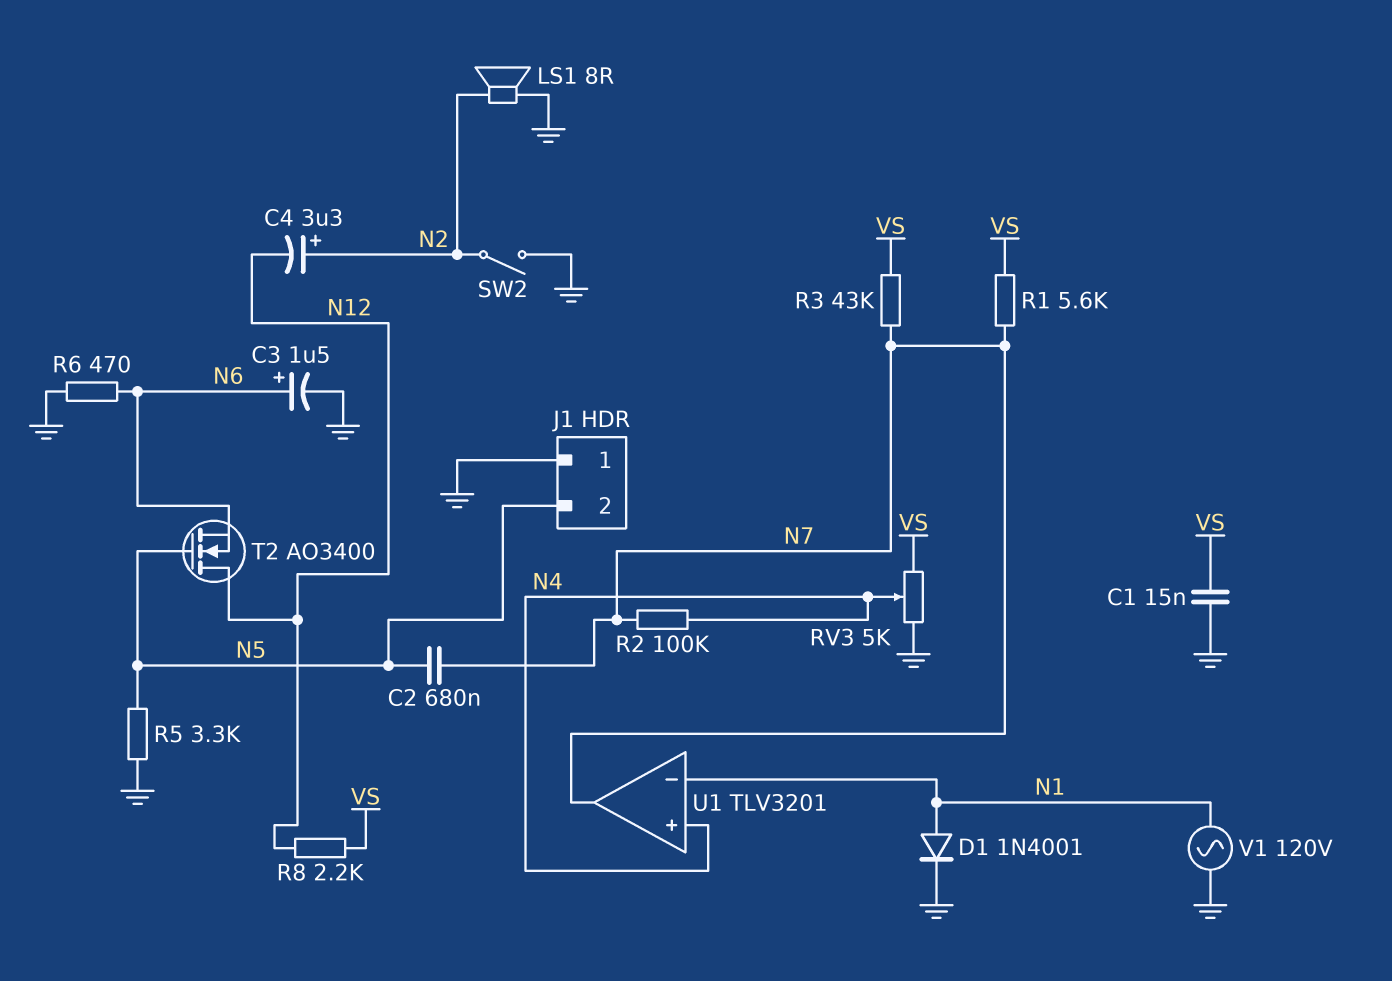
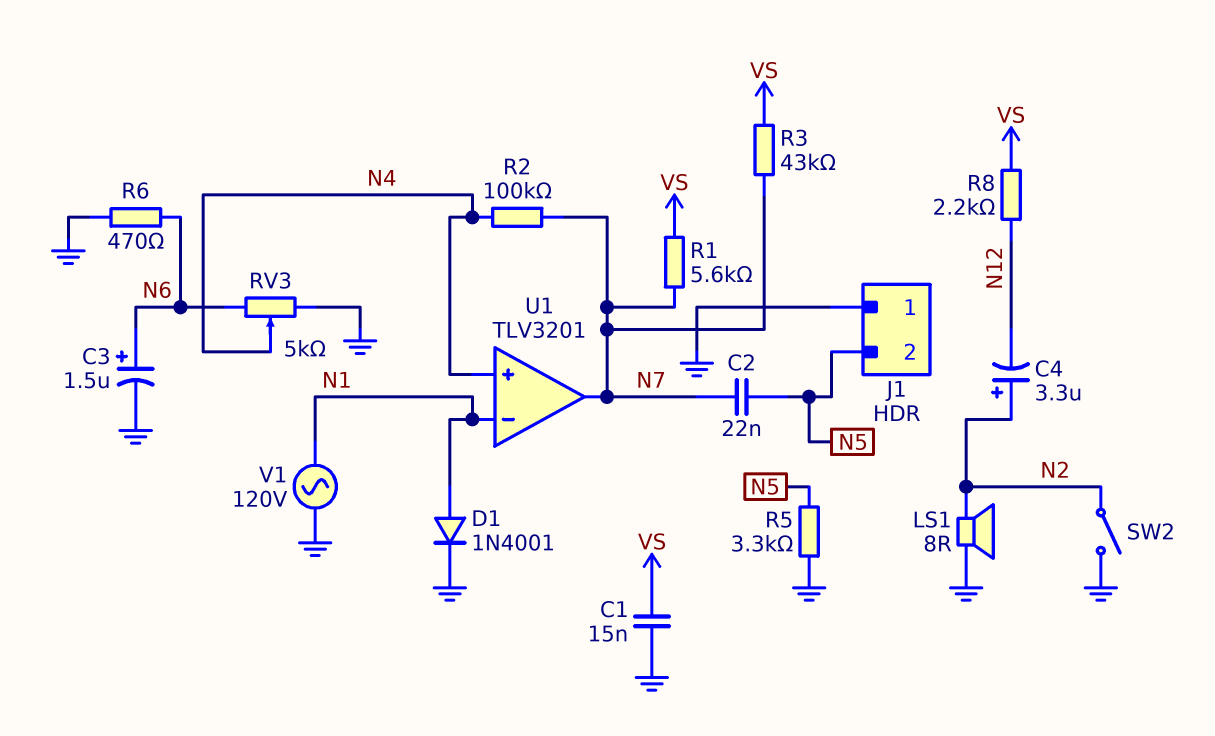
C2: 680nF (N5, N7) -> 22nF (N5, N7)
RV3: 5k (GND, VS, wiper N4) -> 5k (GND, N6, wiper N4)
T2: NMOS AO3400 (G N5, D N12, S N6) -> none

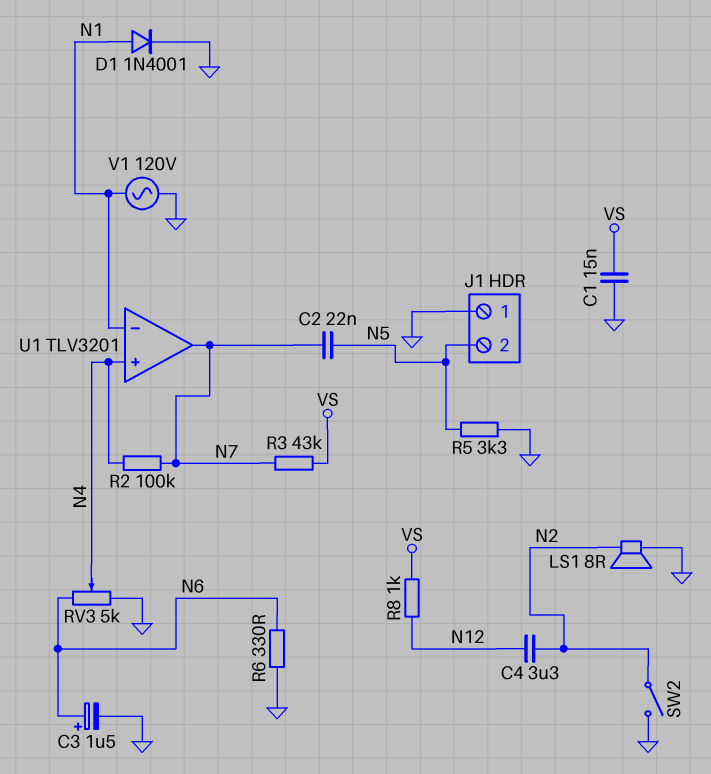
C4: 3.3uF (plus N2, minus N12) -> 3.3uF (N2, N12)
R1: 5.6k (N7, VS) -> none
R6: 470 (GND, N6) -> 330 (GND, N6)
R8: 2.2k (N12, VS) -> 1k (N12, VS)

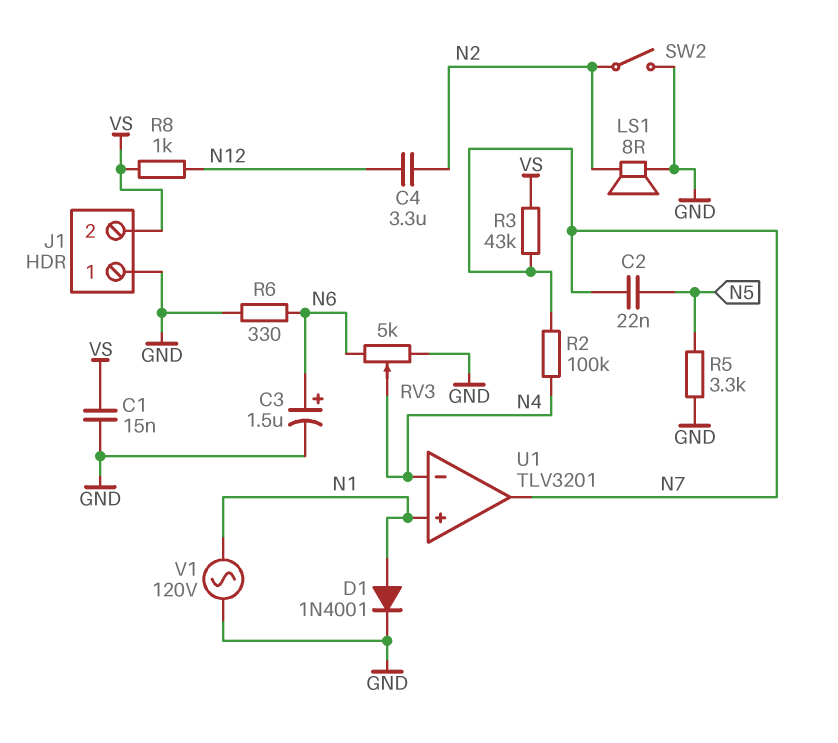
J1 pin 2: N5 -> VS
U1 pin in+: N4 -> N1
U1 pin in-: N1 -> N4

